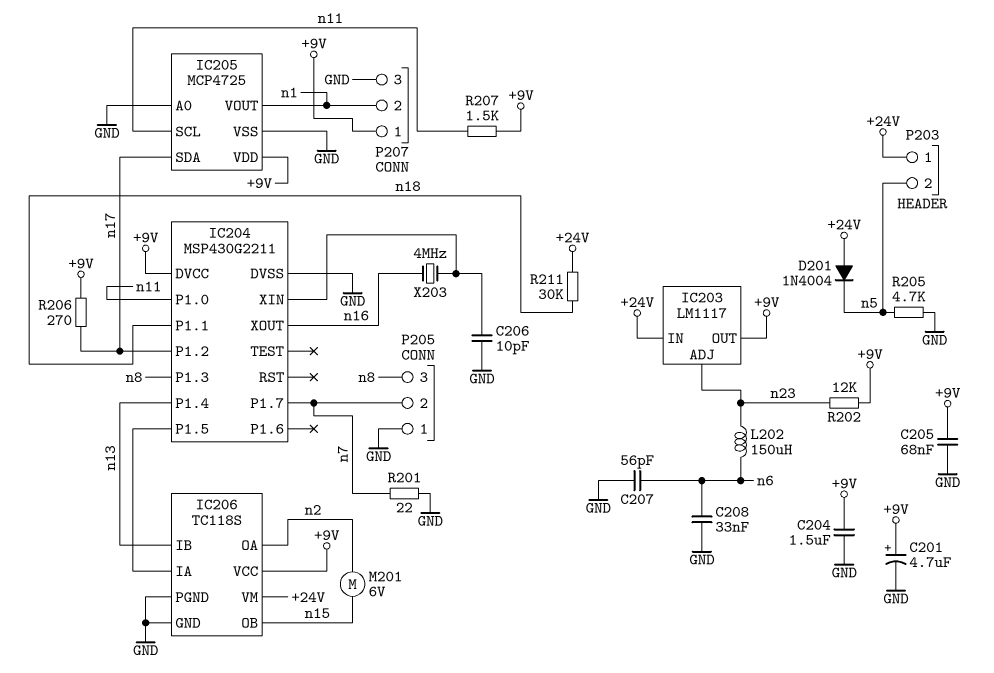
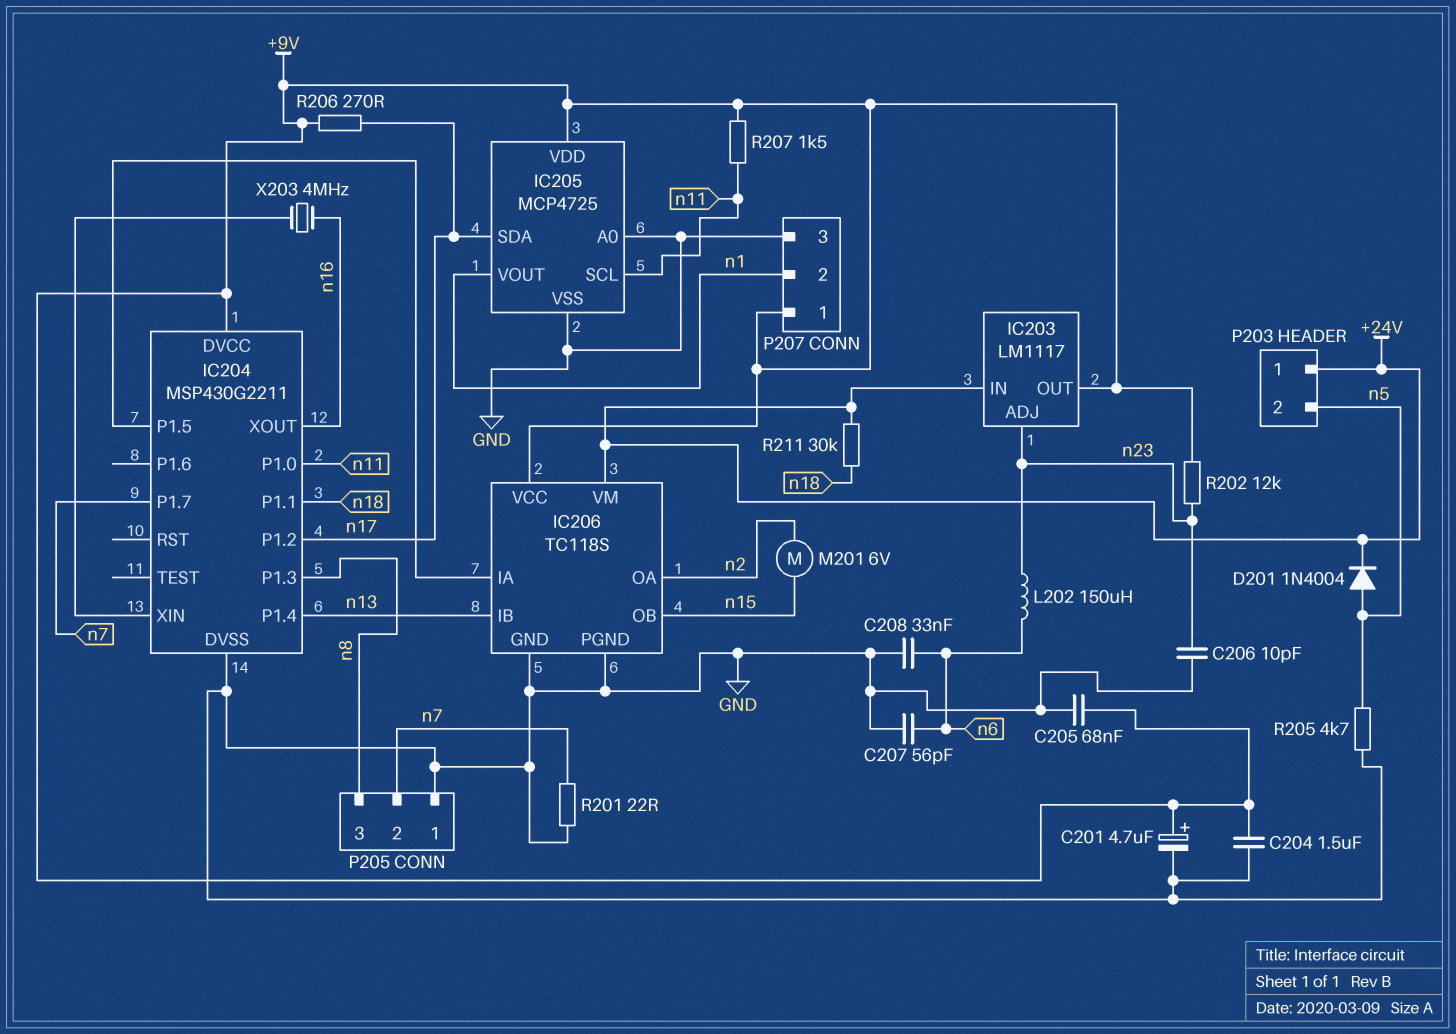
C206: 10pF (GND, IC204/XIN) -> 10pF (GND, n23)
D201: diode 1N4004 (A +24V, K n5) -> diode 1N4004 (A n5, K +24V)

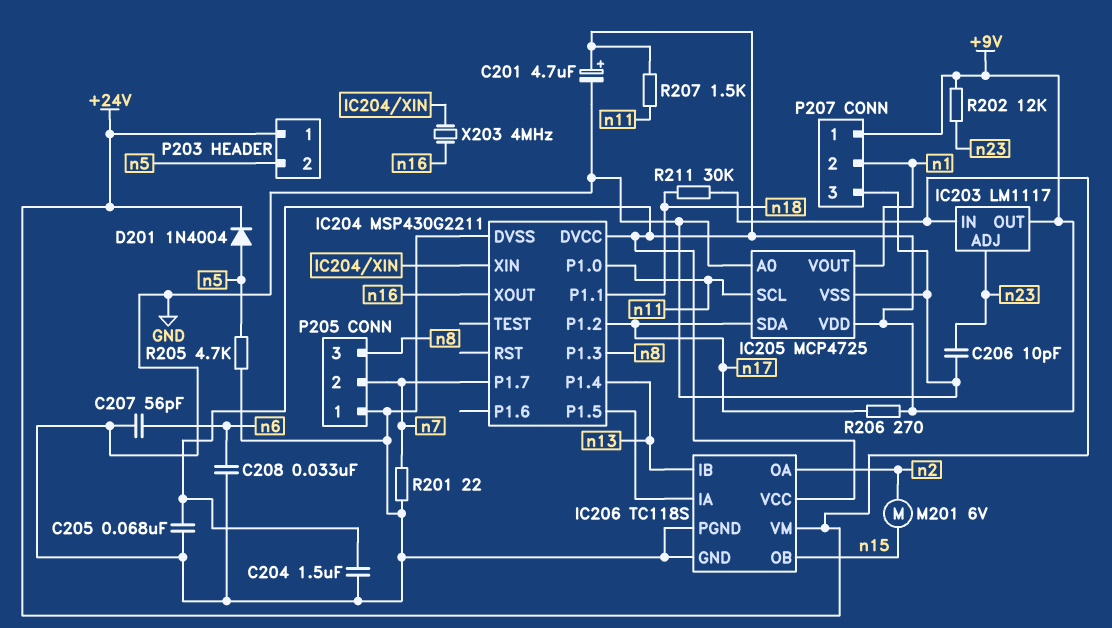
L202: 150uH (n6, n23) -> none

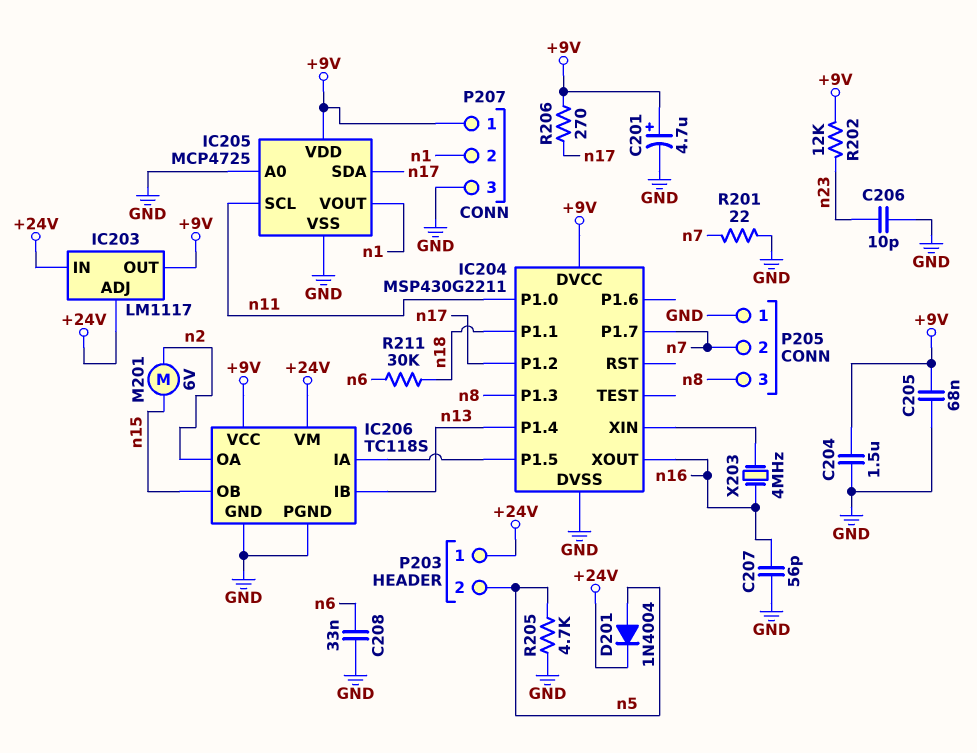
C207: 56pF (GND, n6) -> 56pF (GND, n16)
IC203 pin ADJ: n23 -> +24V
R207: 1.5k (+9V, n11) -> none
R211: 30k (+24V, n18) -> 30k (n6, n18)

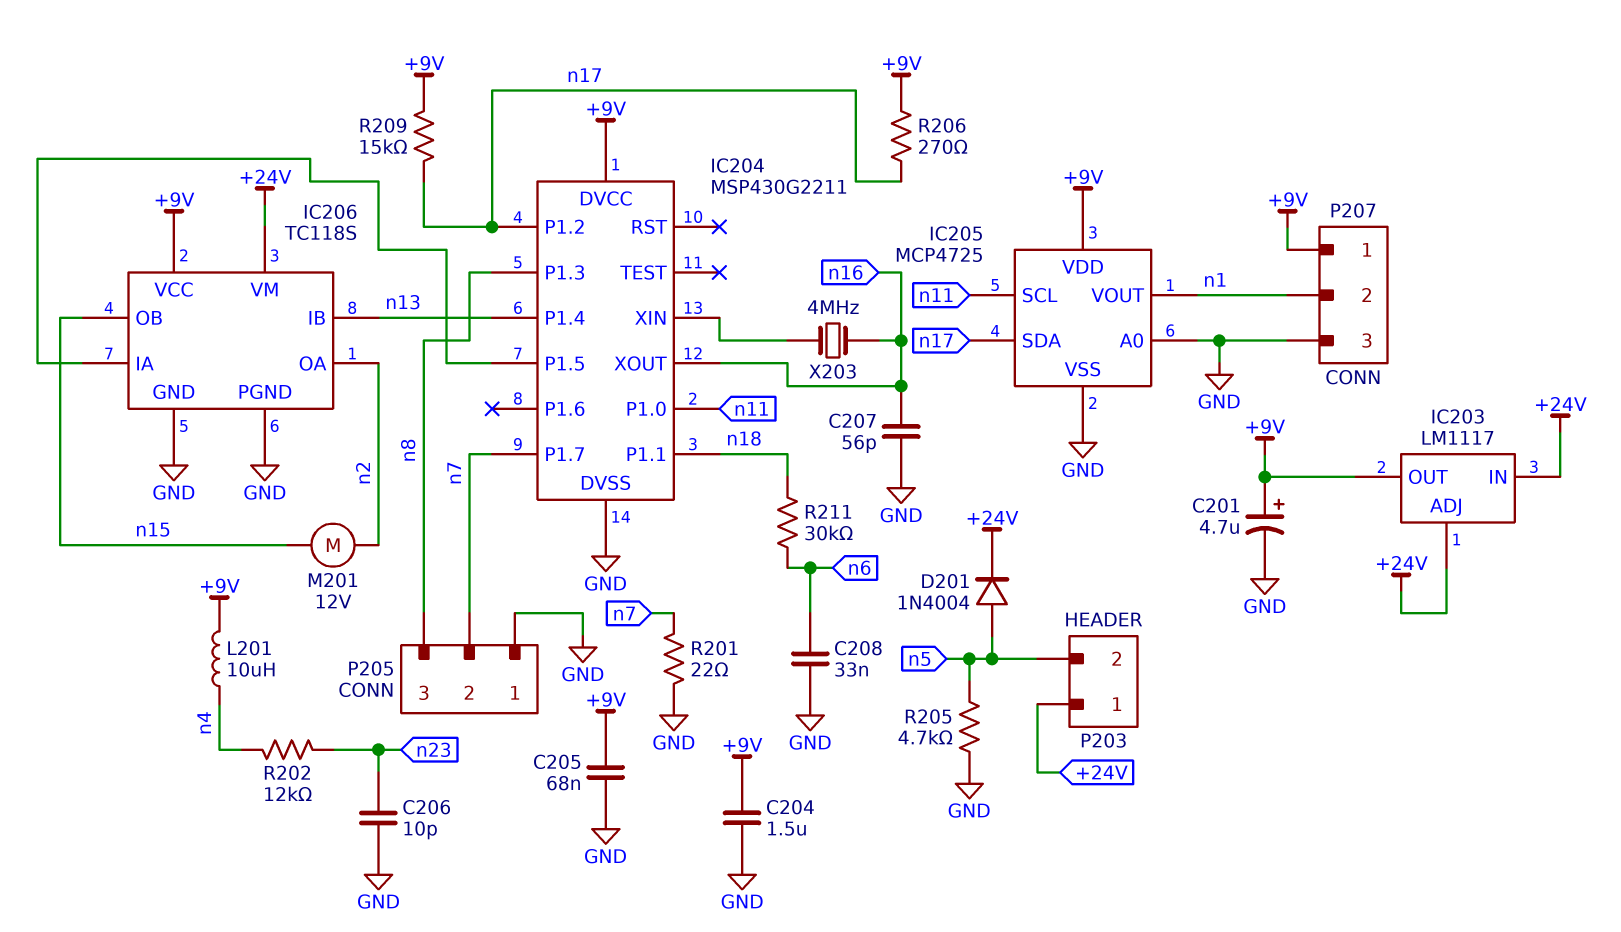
L201: none -> 10uH (+9V, n4)
M201: motor 6V (n2, n15) -> motor 12V (n2, n15)
R202: 12k (+9V, n23) -> 12k (n4, n23)
R209: none -> 15k (+9V, n17)

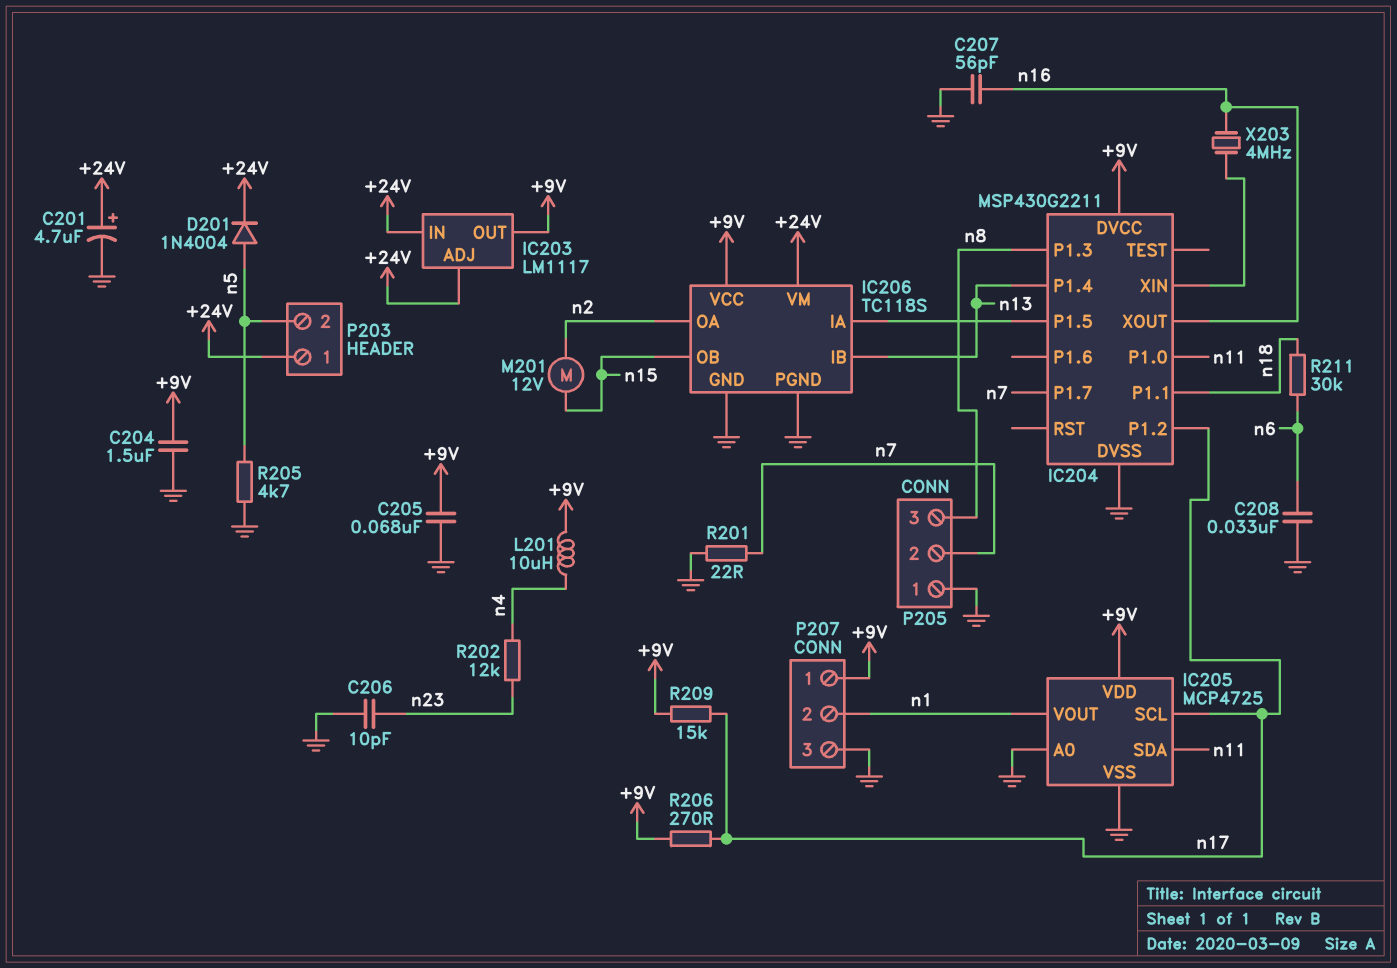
C201: 4.7uF (plus +9V, minus GND) -> 4.7uF (plus +24V, minus GND)
IC205 pin SCL: n11 -> n17
IC205 pin SDA: n17 -> n11

